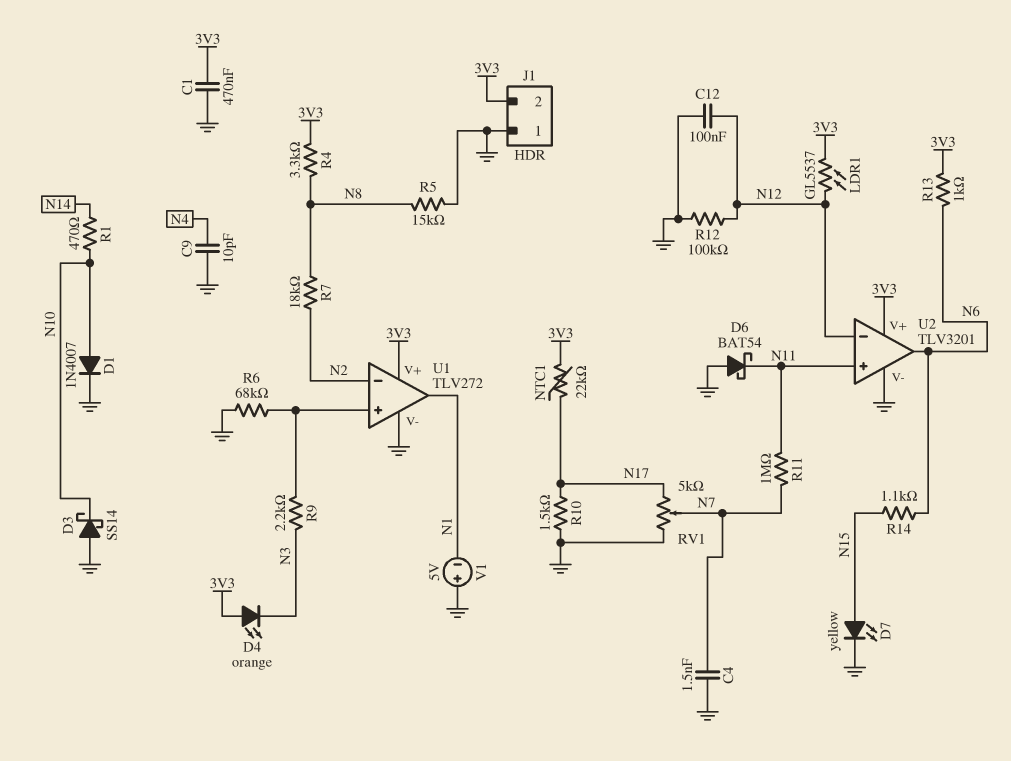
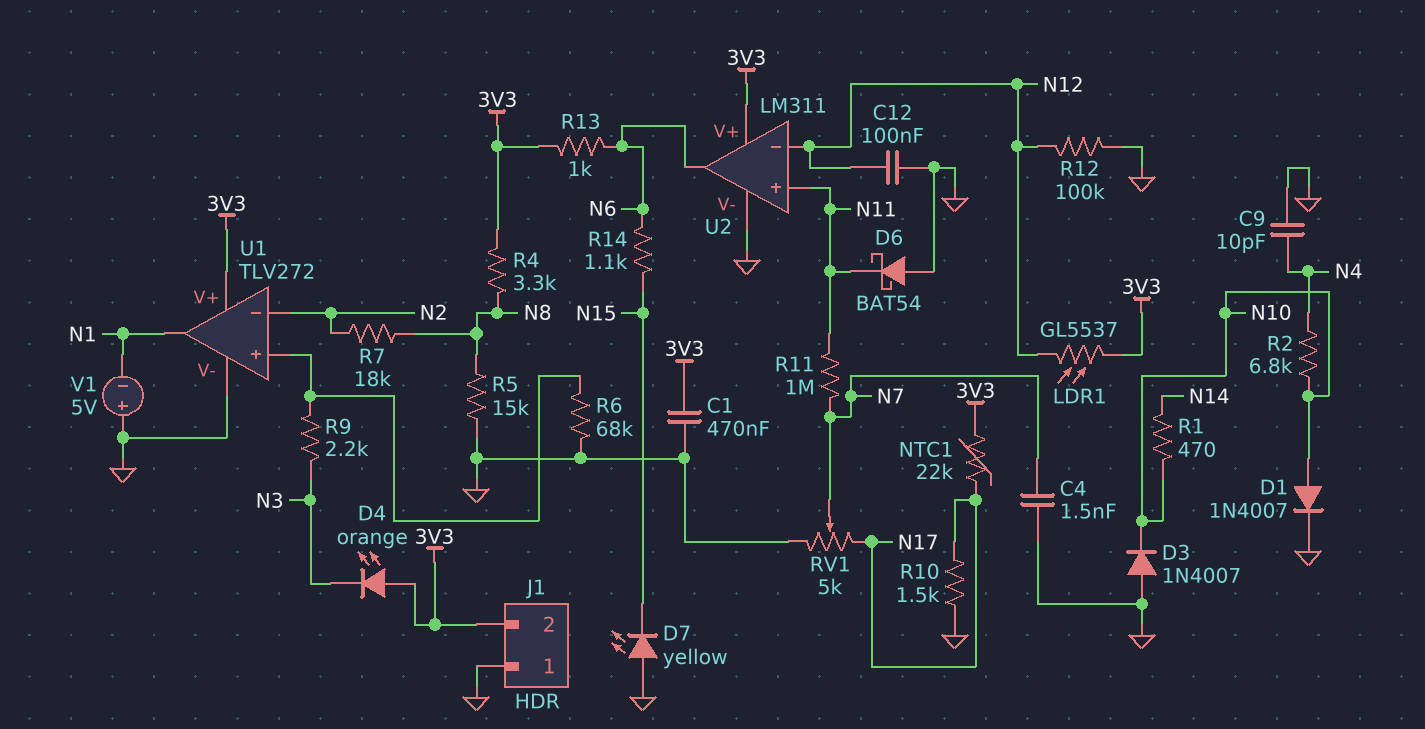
D3: schottky SS14 (A GND, K N10) -> diode 1N4007 (A GND, K N10)
D7: LED yellow (A N15, K GND) -> LED yellow (A GND, K N15)
R2: none -> 6.8k (N4, N10)
U2: TLV3201 -> LM311

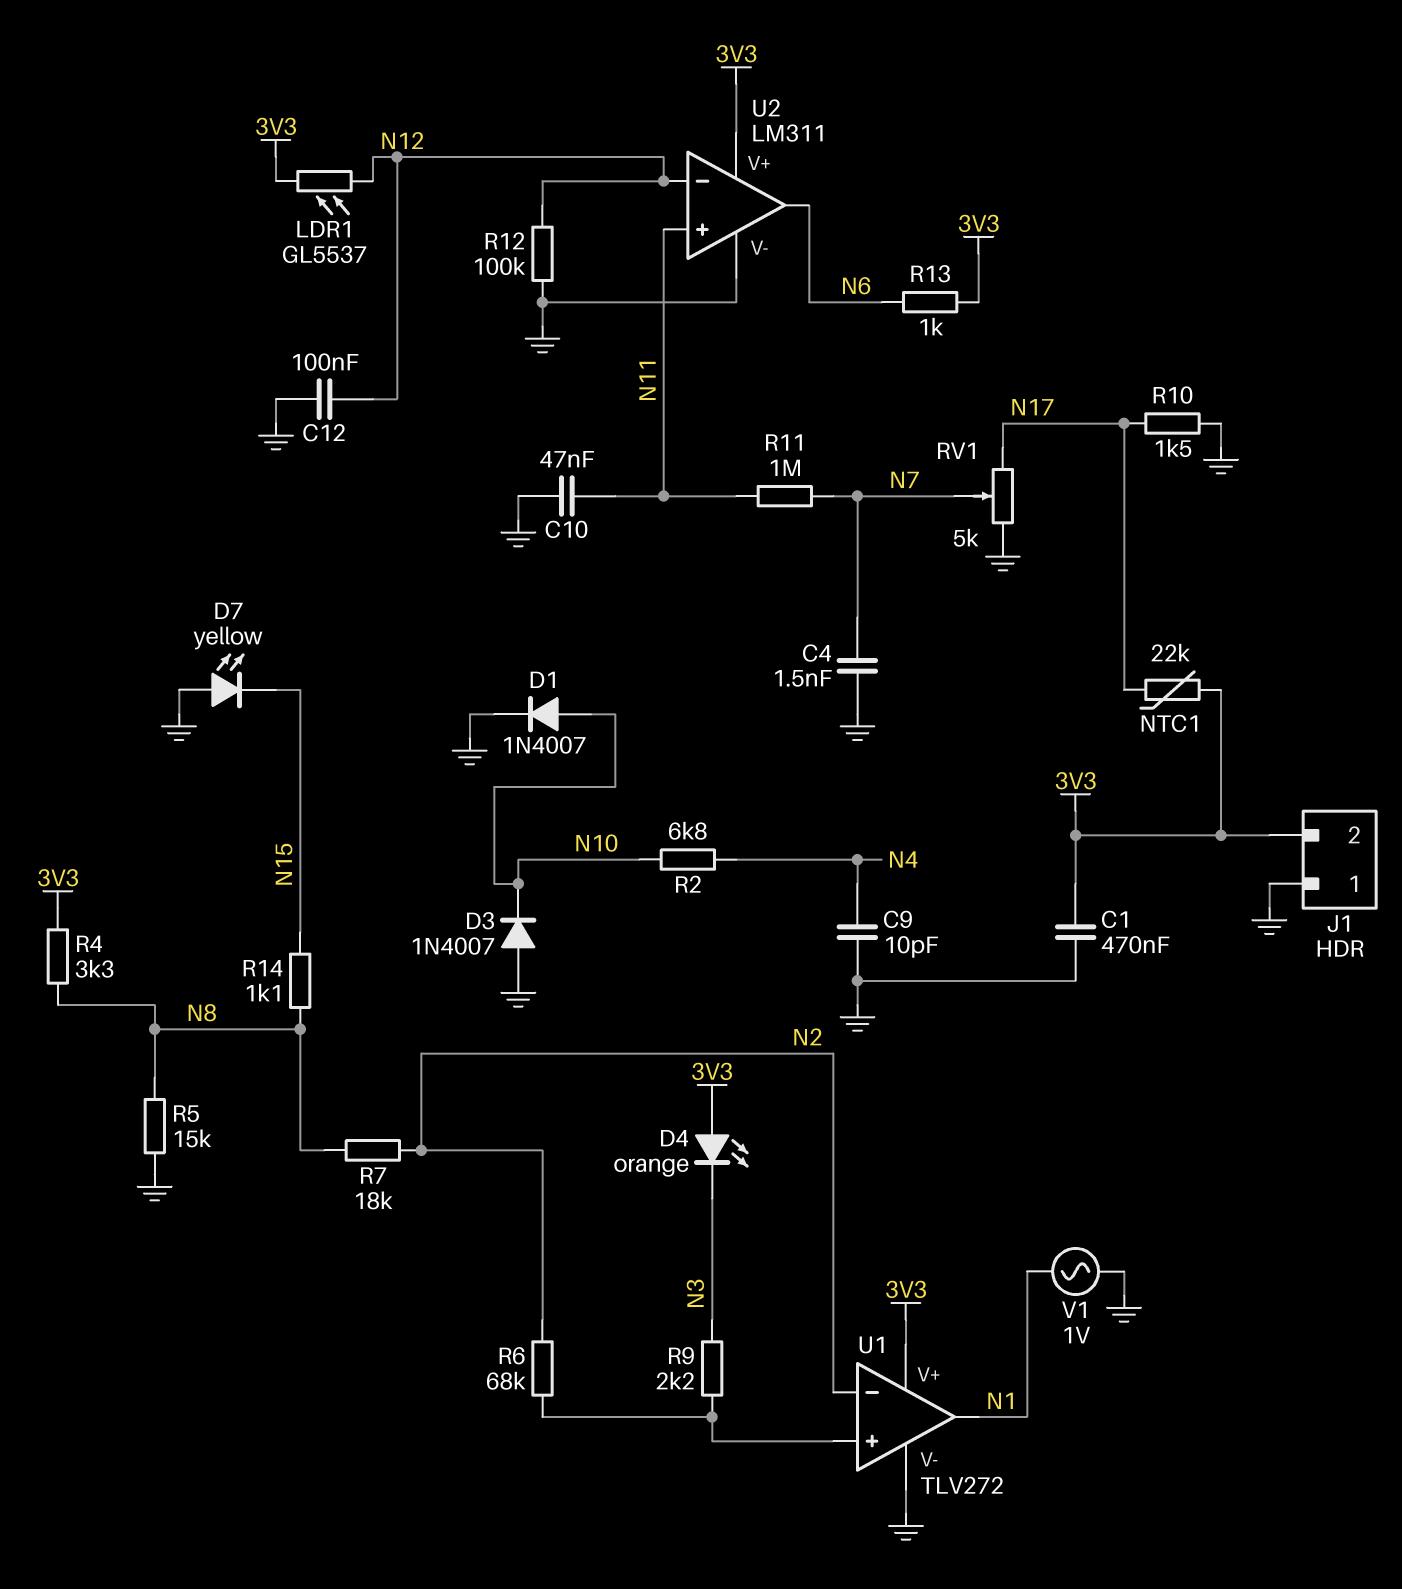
C10: none -> 47nF (GND, N11)
D6: schottky BAT54 (A GND, K N11) -> none
R1: 470 (N10, N14) -> none
R6: 68k (GND, U1/in+) -> 68k (N2, U1/in+)
R14: 1.1k (N6, N15) -> 1.1k (N8, N15)
V1: 5V (plus GND, minus N1) -> AC 1V (GND, N1)

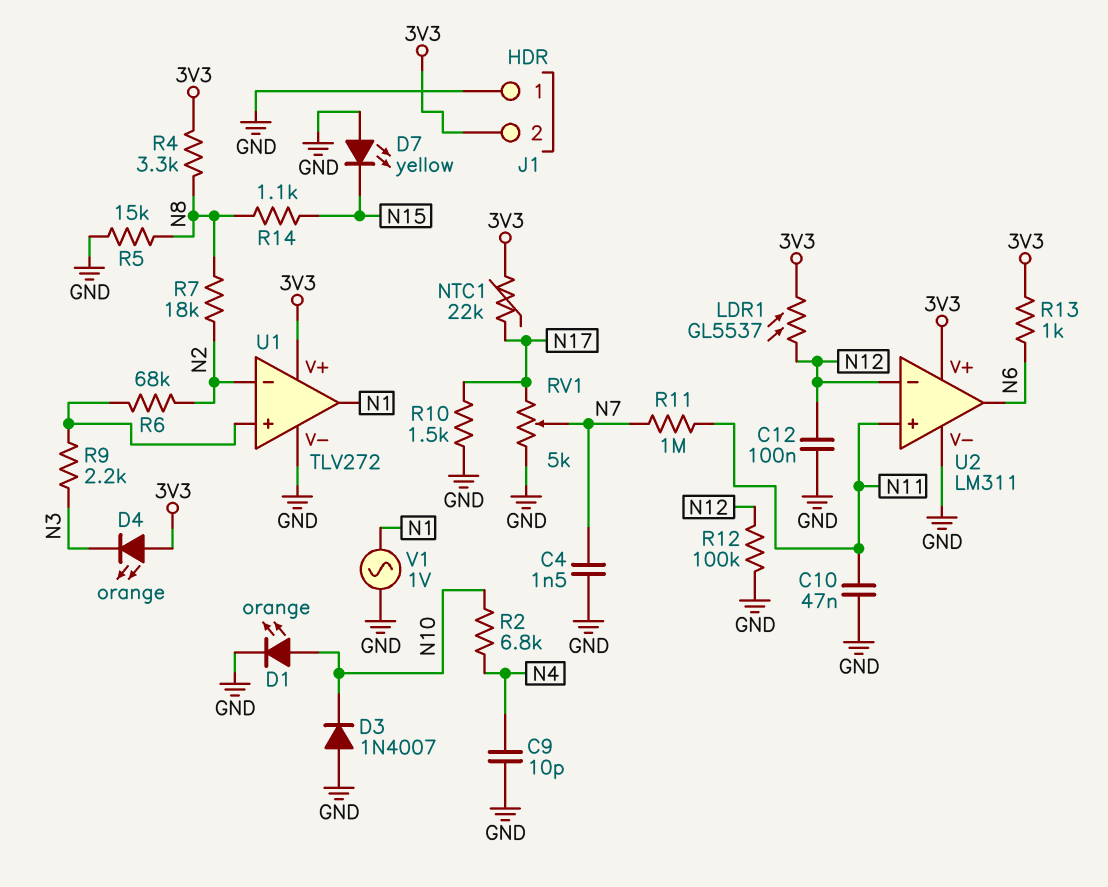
C1: 470nF (3V3, GND) -> none
D1: diode 1N4007 (A N10, K GND) -> LED orange (A N10, K GND)

